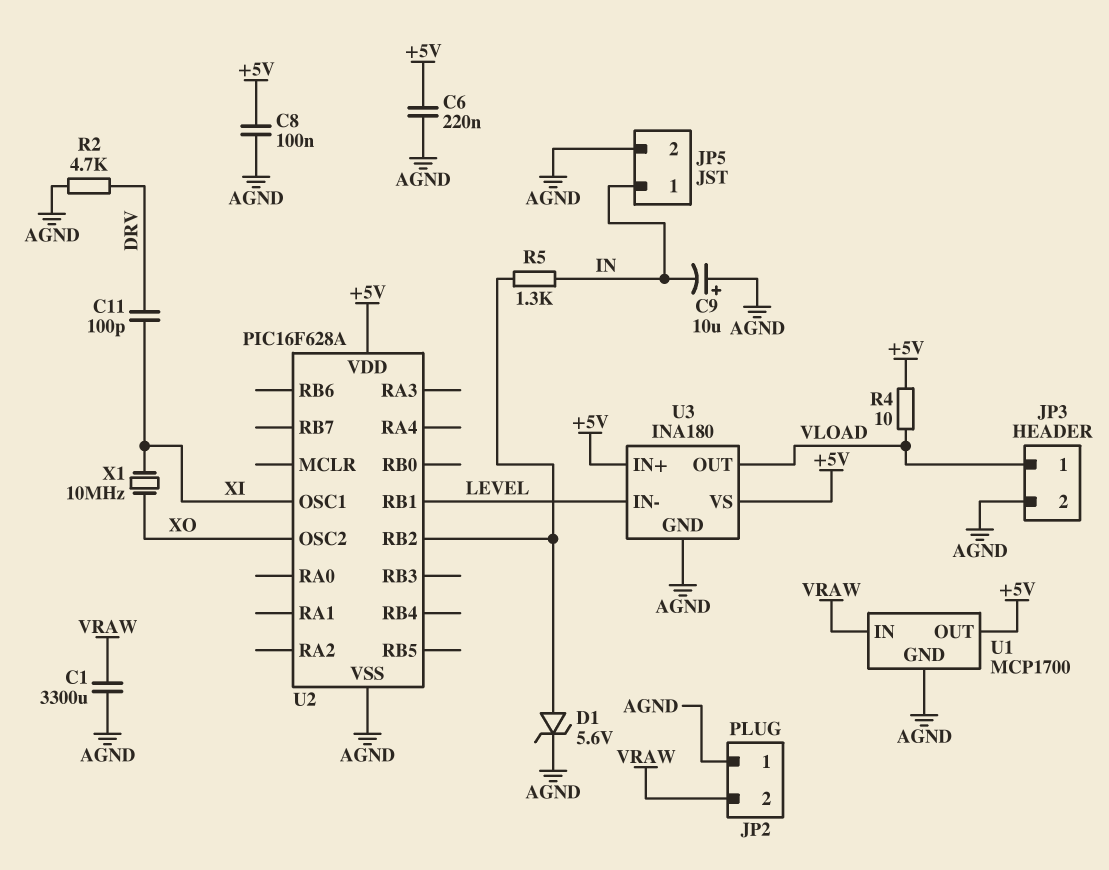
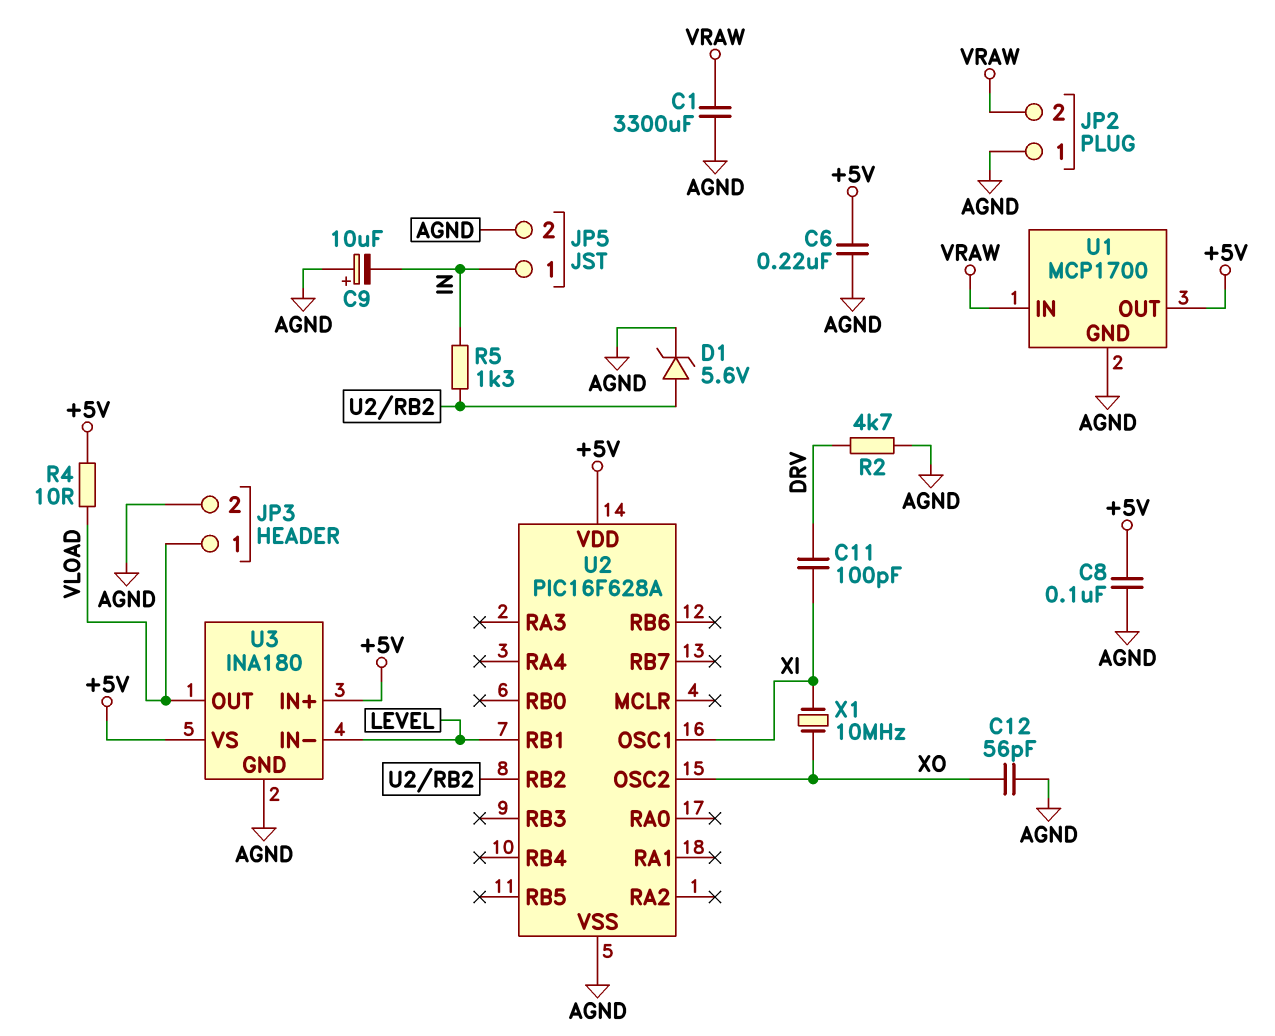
C12: none -> 56pF (AGND, XO)

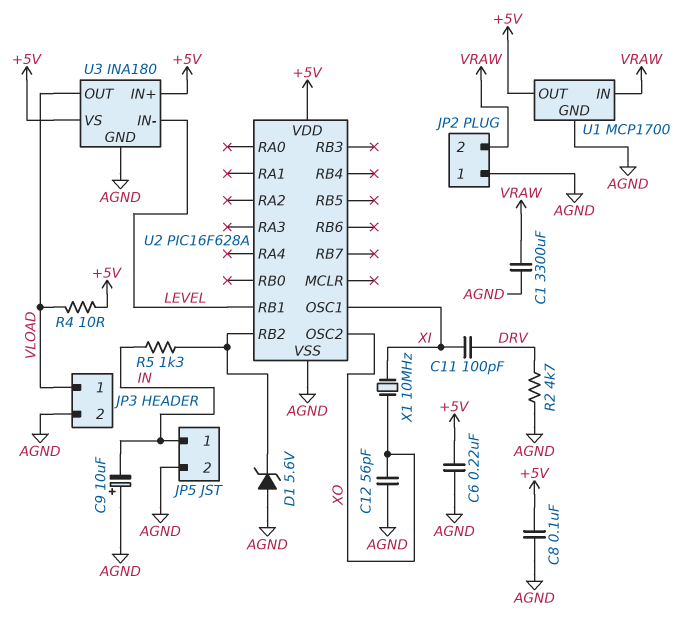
D1: zener 5.6V (A U2/RB2, K AGND) -> zener 5.6V (A AGND, K U2/RB2)

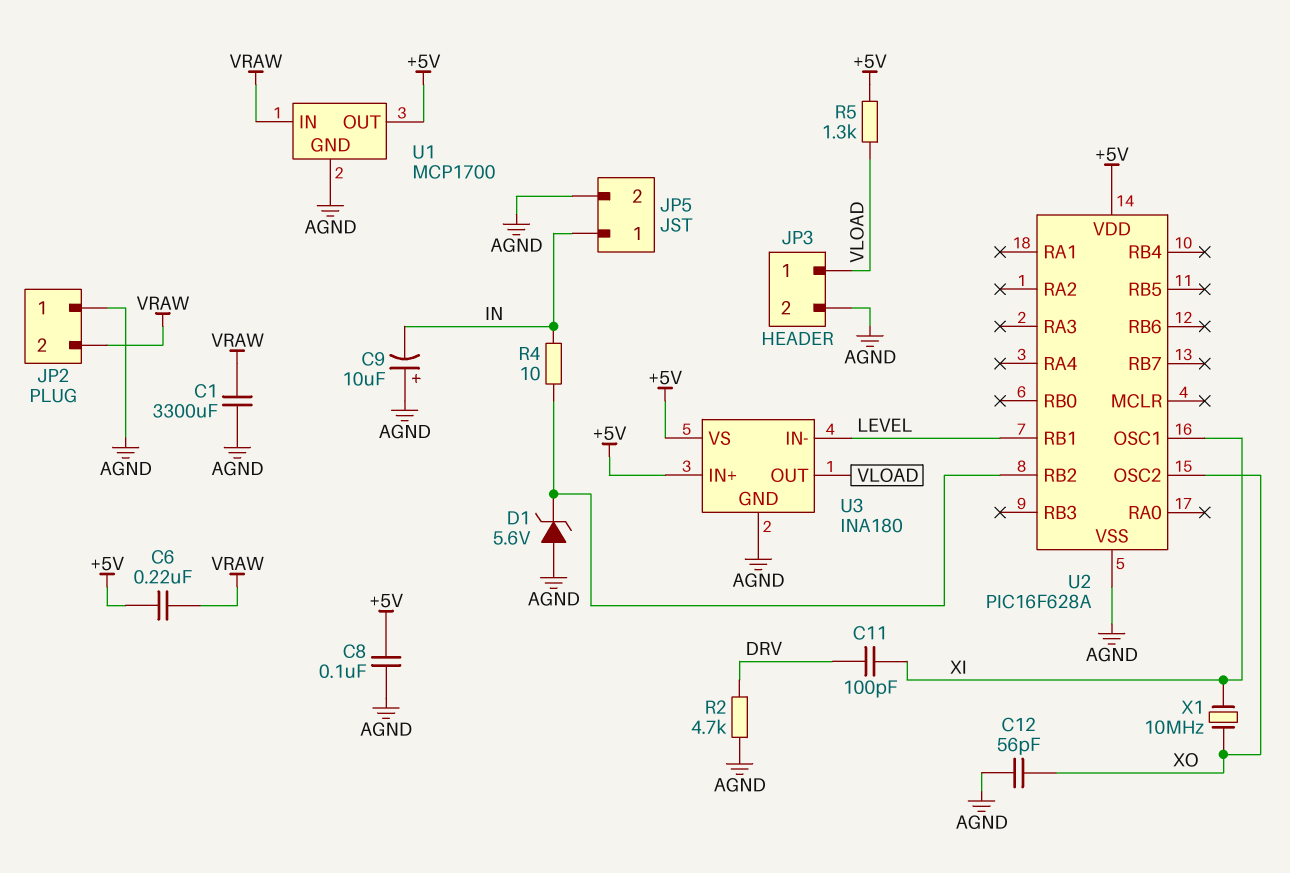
C6: 220nF (+5V, AGND) -> 220nF (+5V, VRAW)
R4: 10 (+5V, VLOAD) -> 10 (IN, U2/RB2)
R5: 1.3k (IN, U2/RB2) -> 1.3k (+5V, VLOAD)

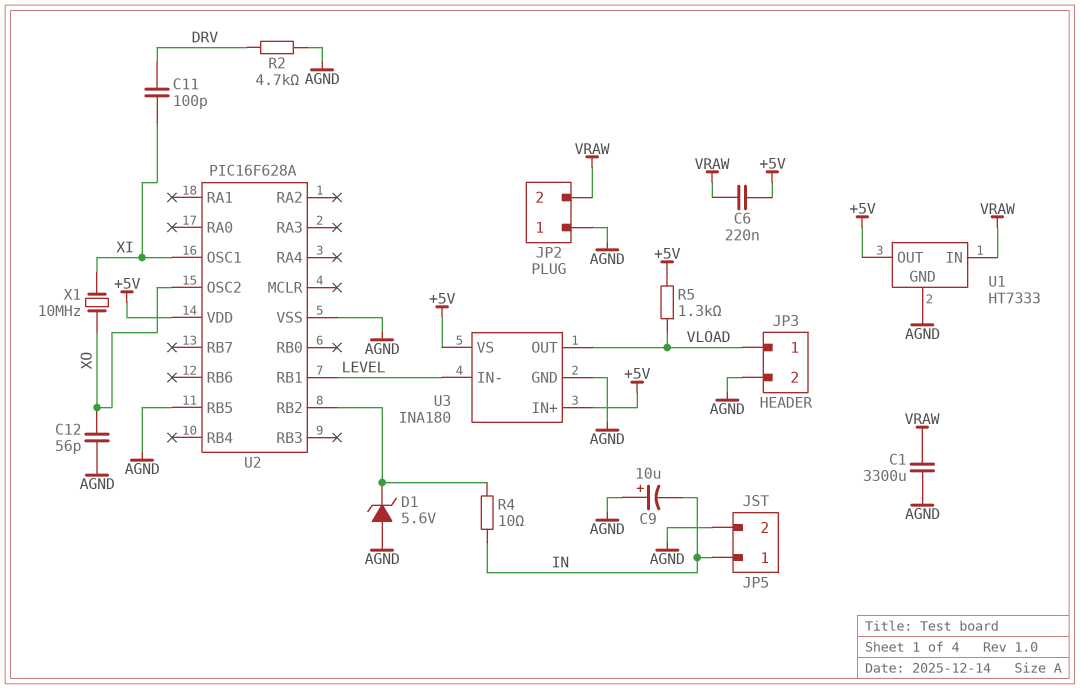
C8: 100nF (+5V, AGND) -> none
U1: MCP1700 -> HT7333
U2 pin RB5: none -> AGND

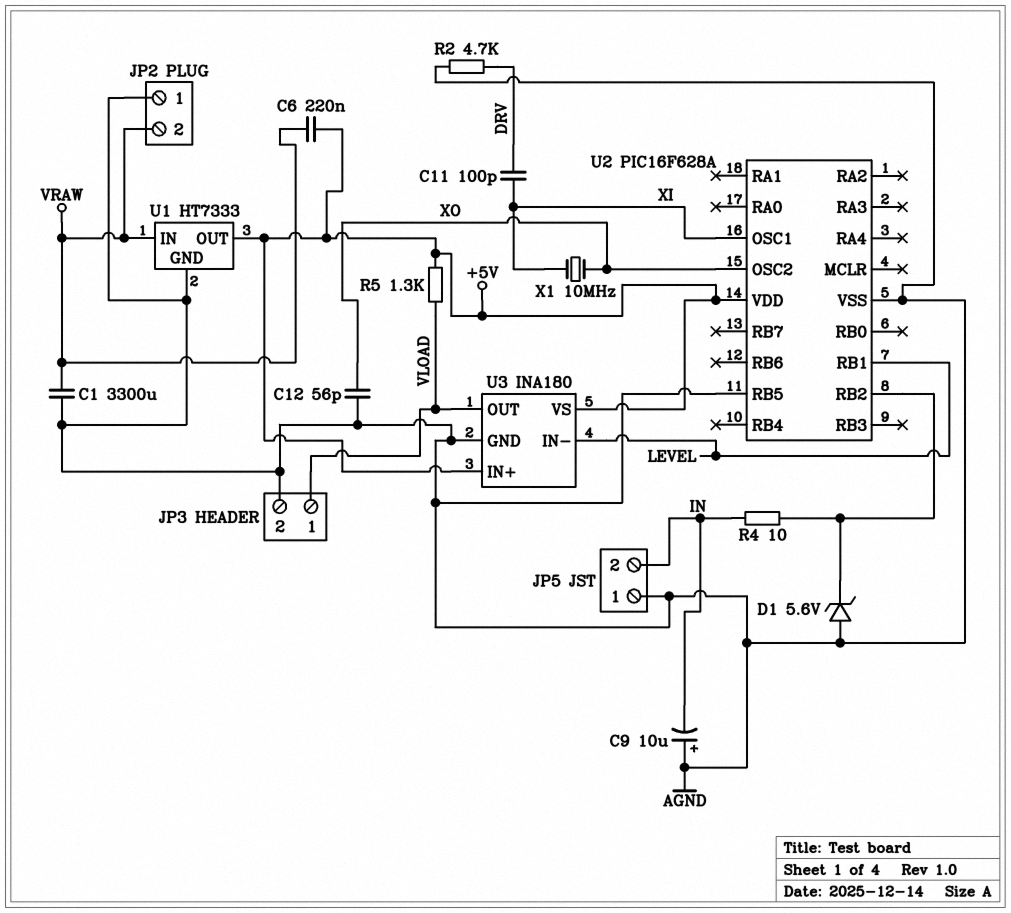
JP5 pin 1: IN -> AGND
JP5 pin 2: AGND -> IN

